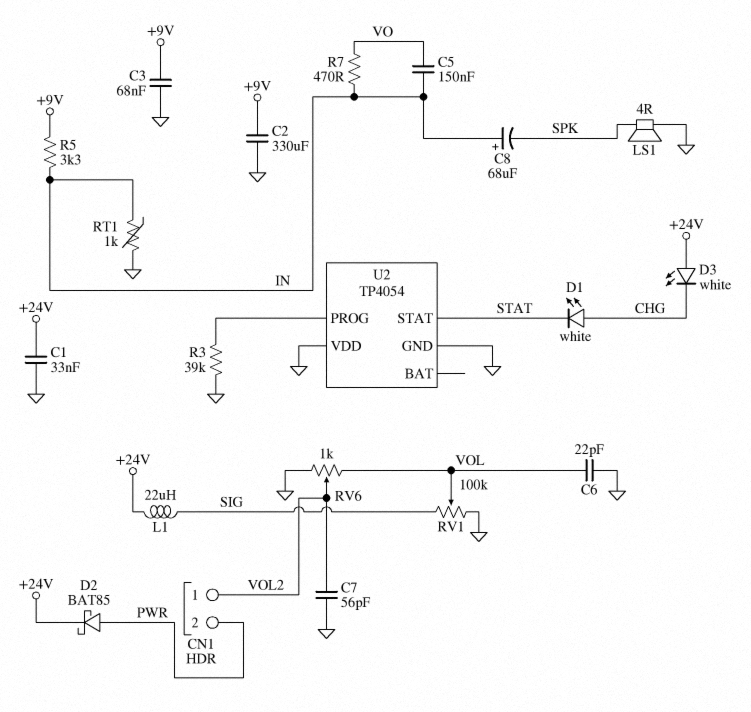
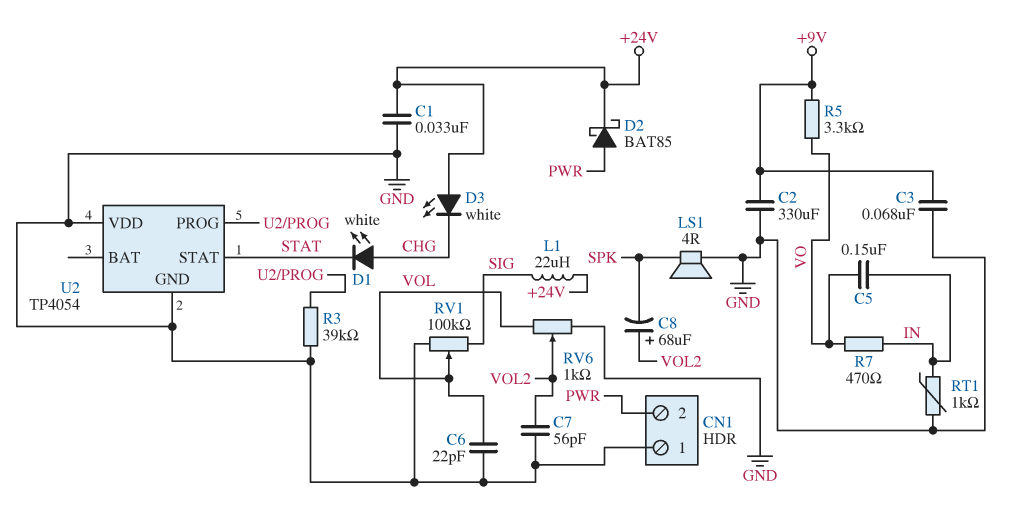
C8: 68uF (plus IN, minus SPK) -> 68uF (plus VOL2, minus SPK)
CN1 pin 1: VOL2 -> GND
R5: 3.3k (+9V, IN) -> 3.3k (+9V, VO)

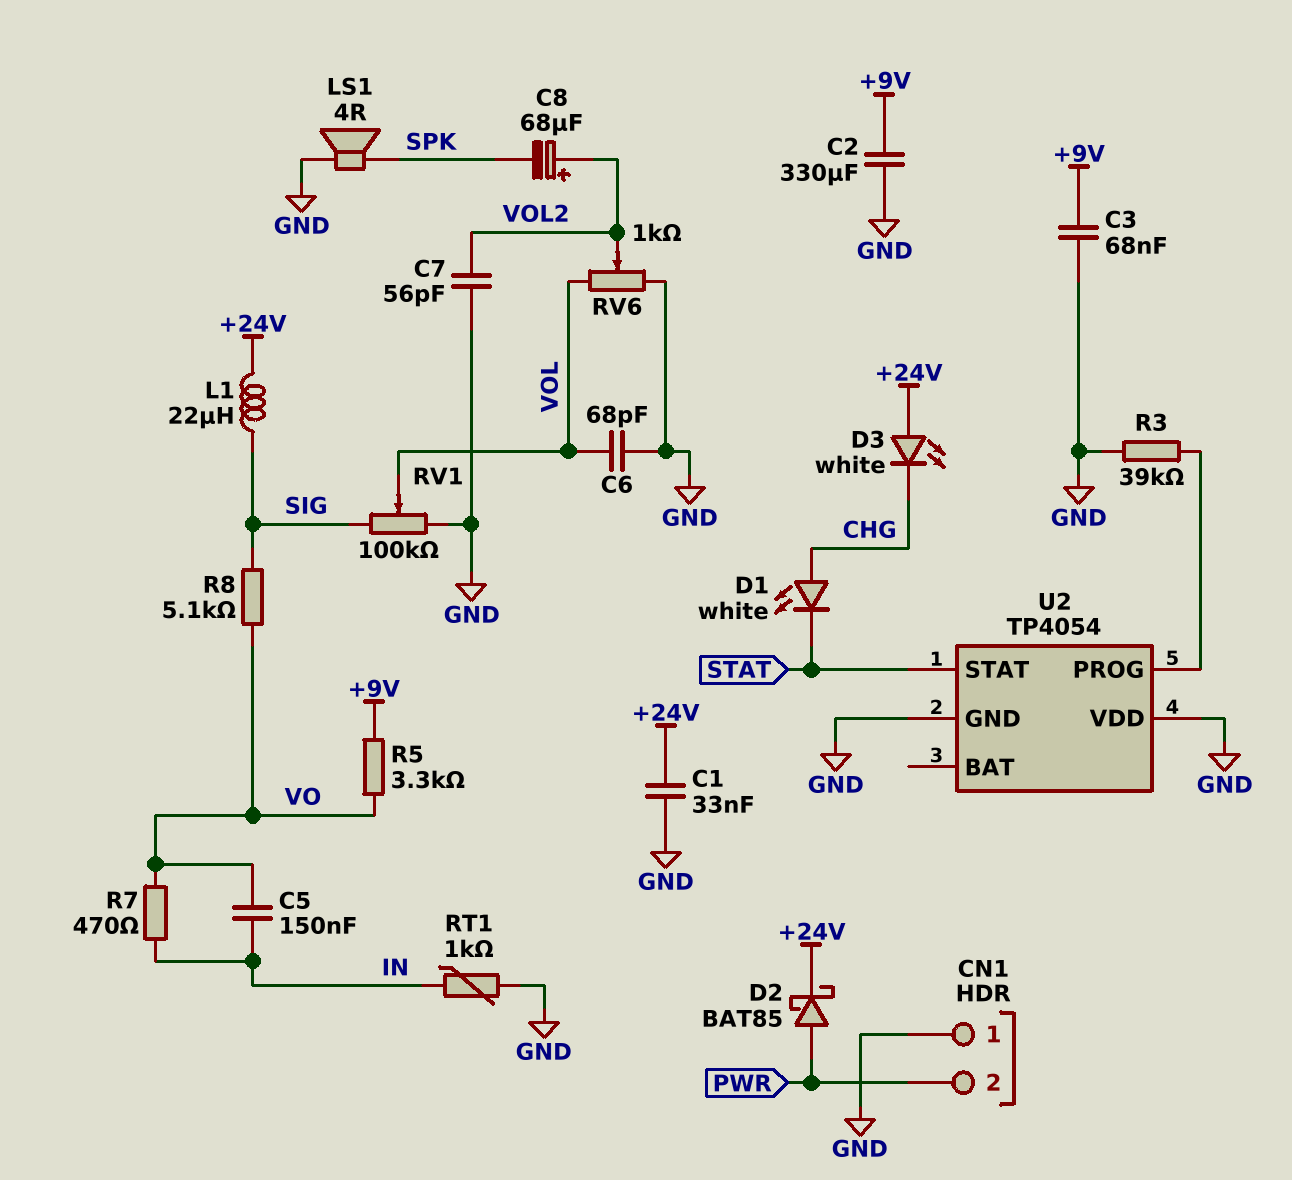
C6: 22pF (GND, VOL) -> 68pF (GND, VOL)
R8: none -> 5.1k (SIG, VO)

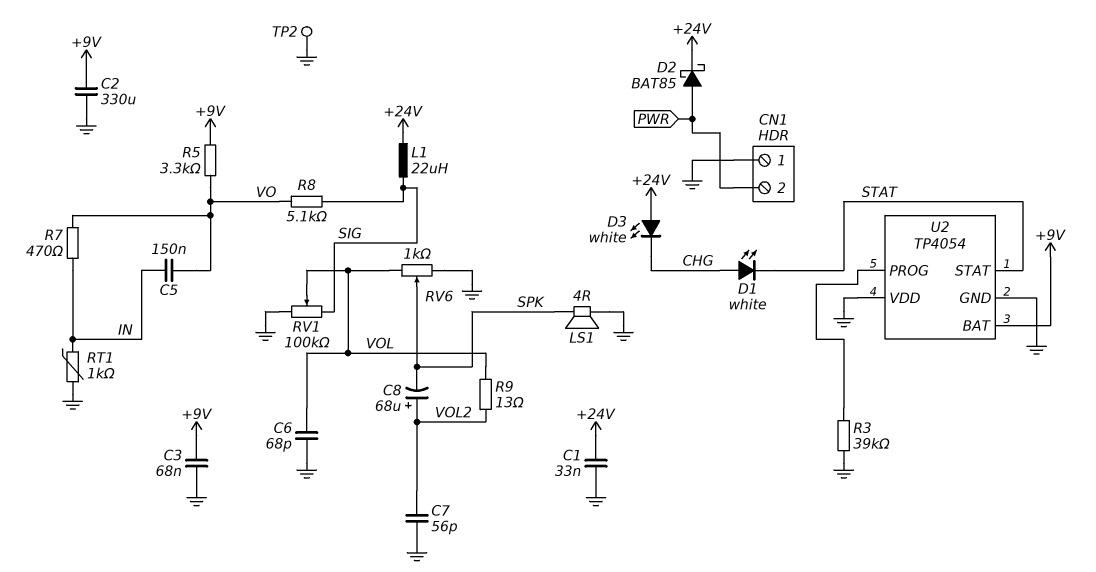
R9: none -> 13 (VOL, VOL2)
RV6: 1k (GND, VOL, wiper VOL2) -> 1k (GND, VOL, wiper SPK)
TP2: none -> test point (GND)
U2 pin BAT: none -> +9V

